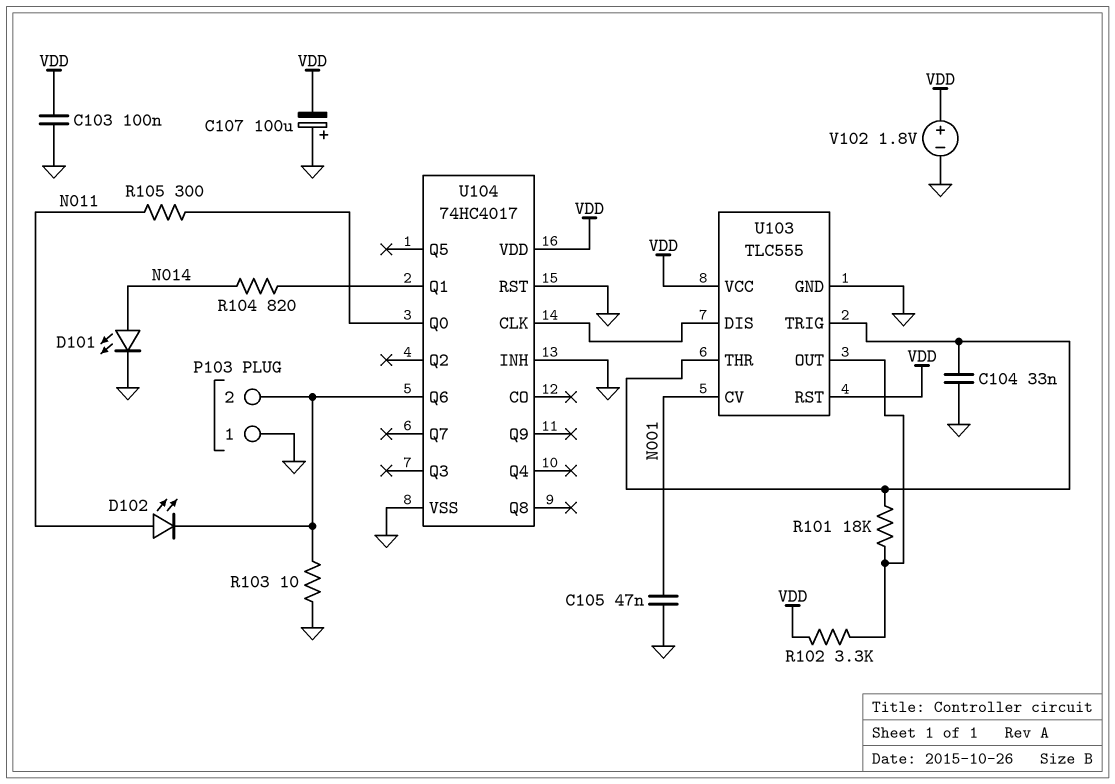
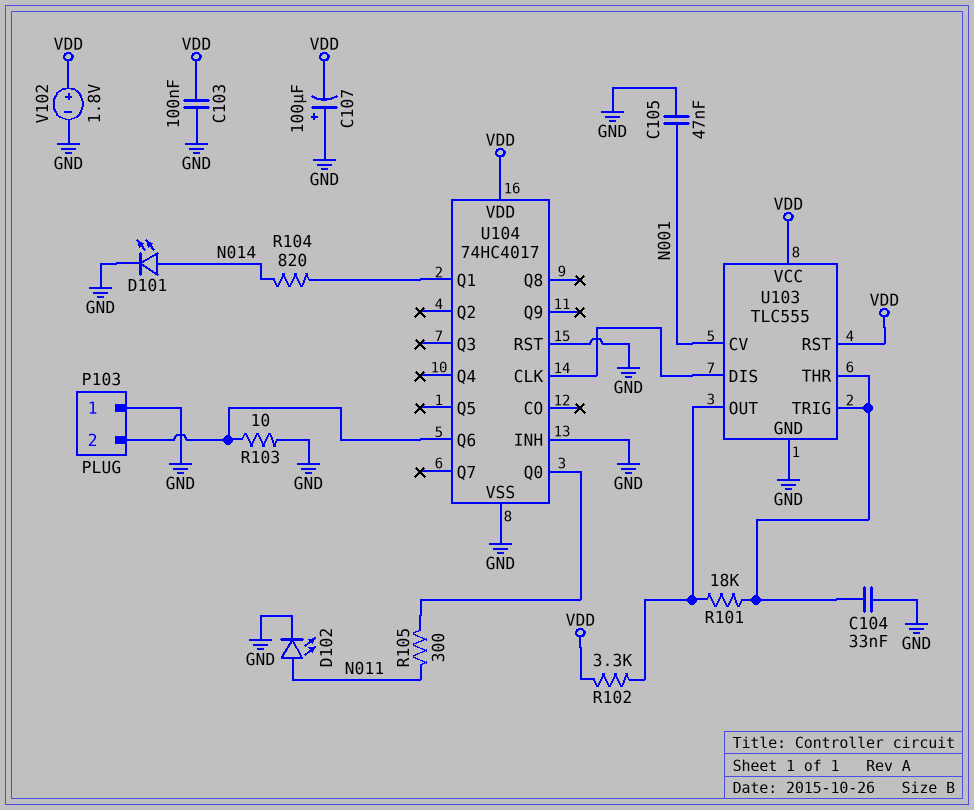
D102: LED (A N011, K P103/2) -> LED (A N011, K GND)

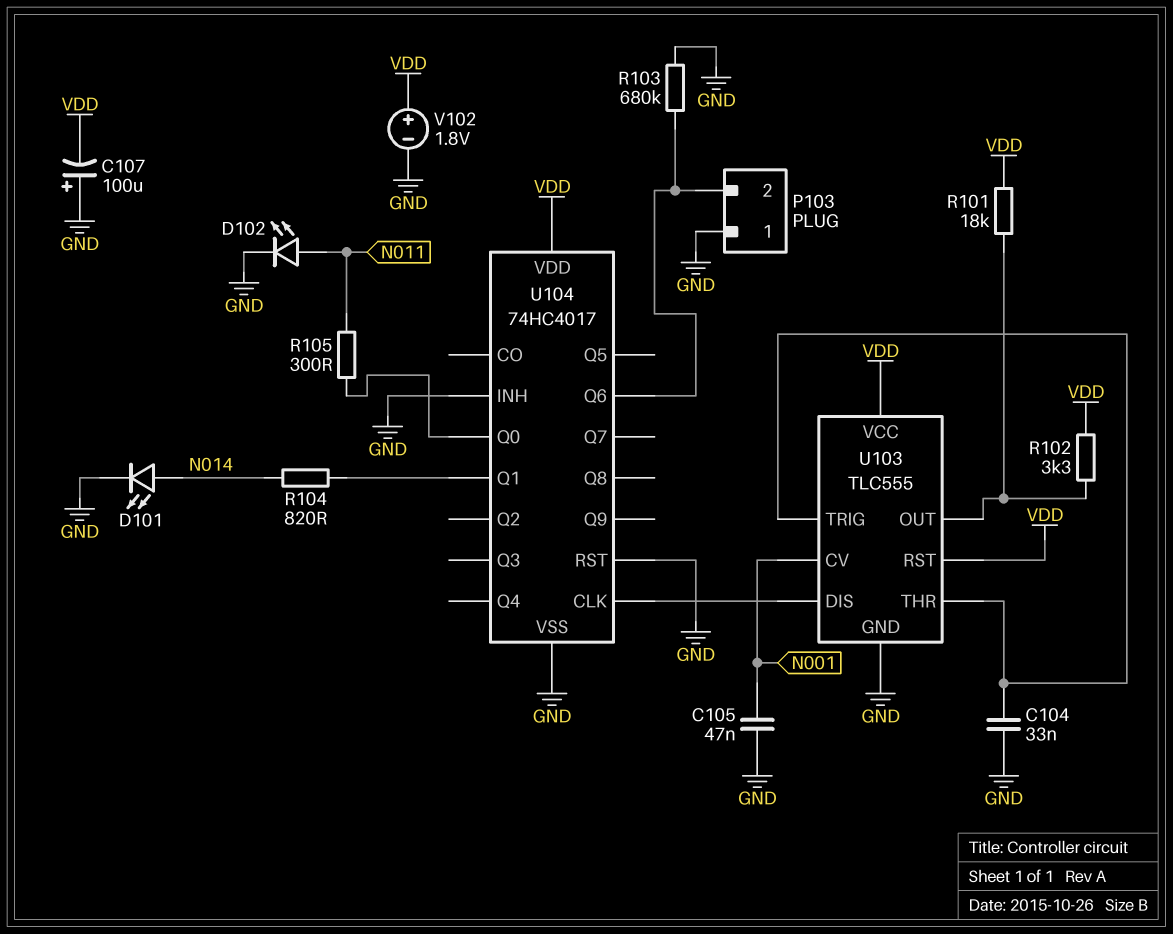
C103: 100nF (GND, VDD) -> none
R101: 18k (U103/OUT, U103/THR) -> 18k (U103/OUT, VDD)
R103: 10 (GND, P103/2) -> 680k (GND, P103/2)

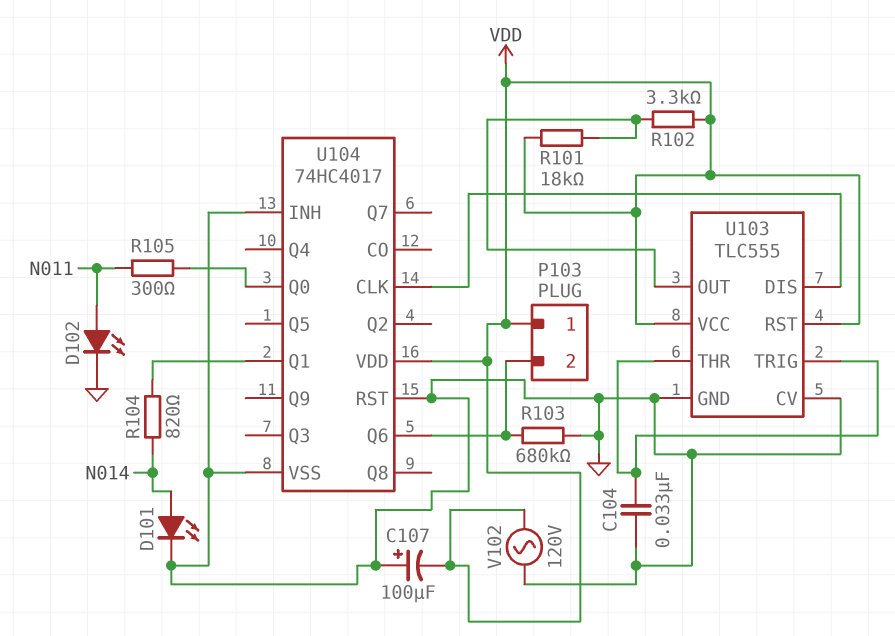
C105: 47nF (GND, N001) -> none
P103 pin 1: GND -> VDD
U103 pin CV: N001 -> GND
V102: 1.8V (plus VDD, minus GND) -> AC 120V (GND, VDD)

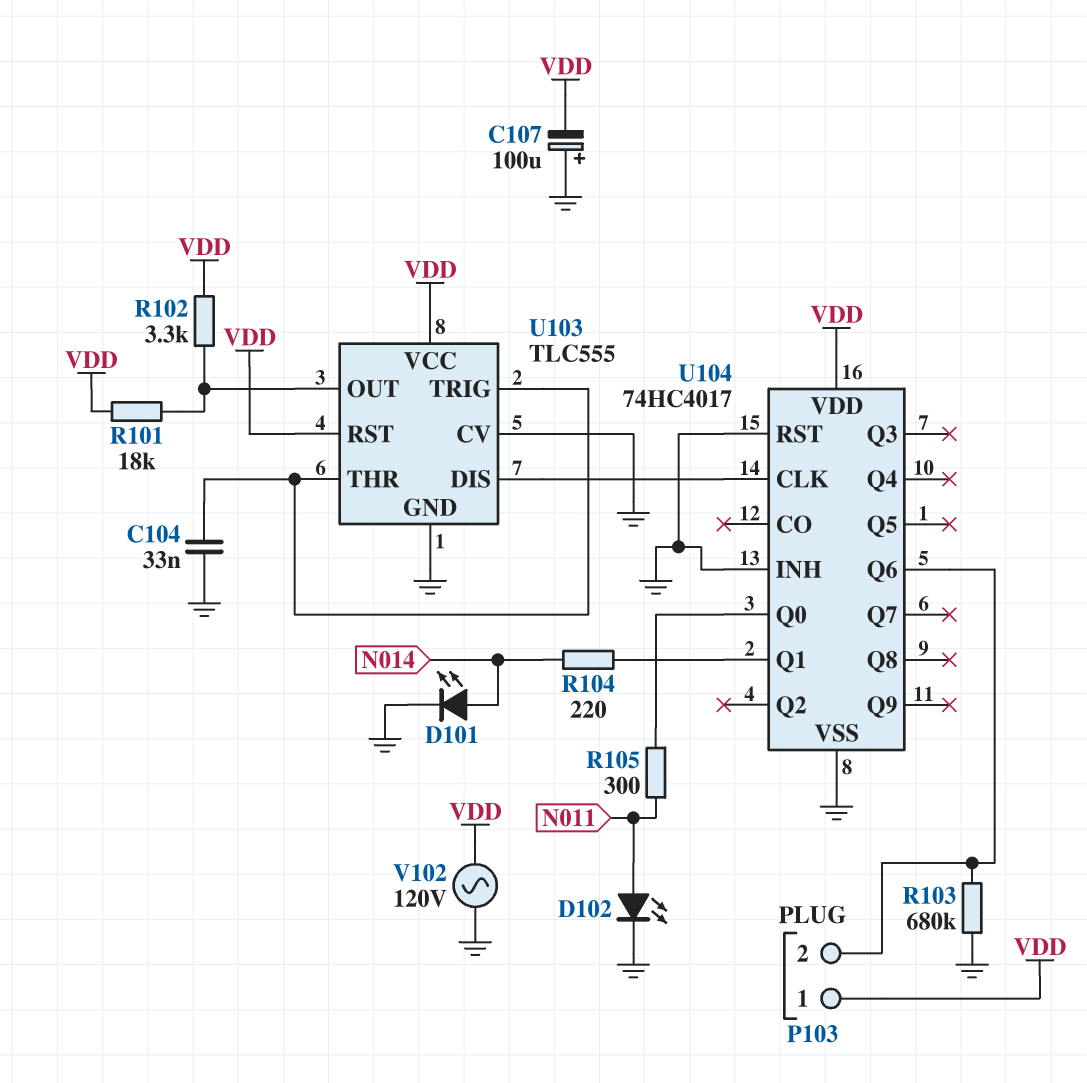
R104: 820 (N014, U104/Q1) -> 220 (N014, U104/Q1)

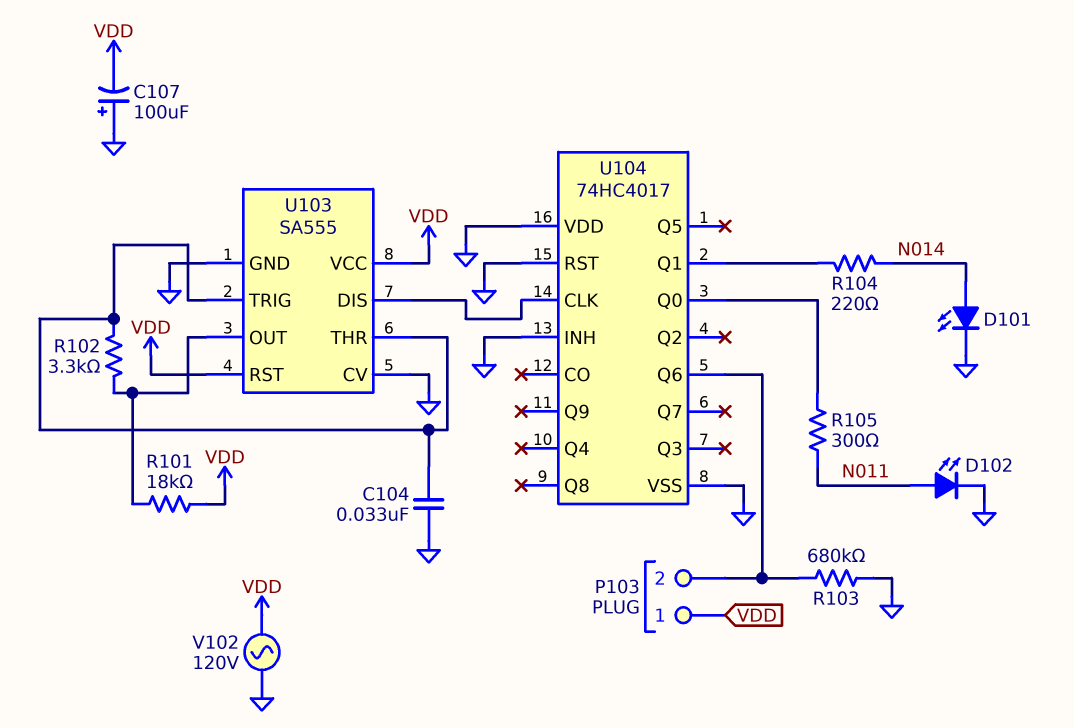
R102: 3.3k (U103/OUT, VDD) -> 3.3k (U103/OUT, U103/THR)
U103: TLC555 -> SA555
U104 pin VDD: VDD -> GND

